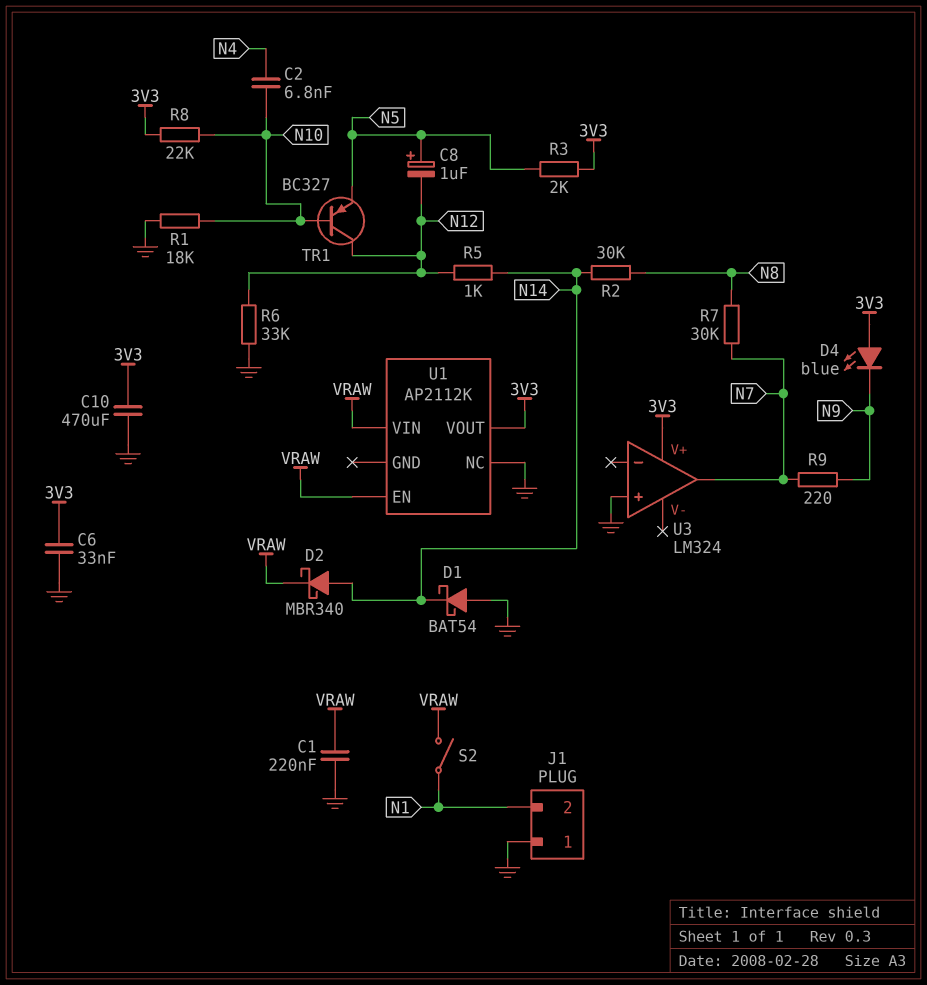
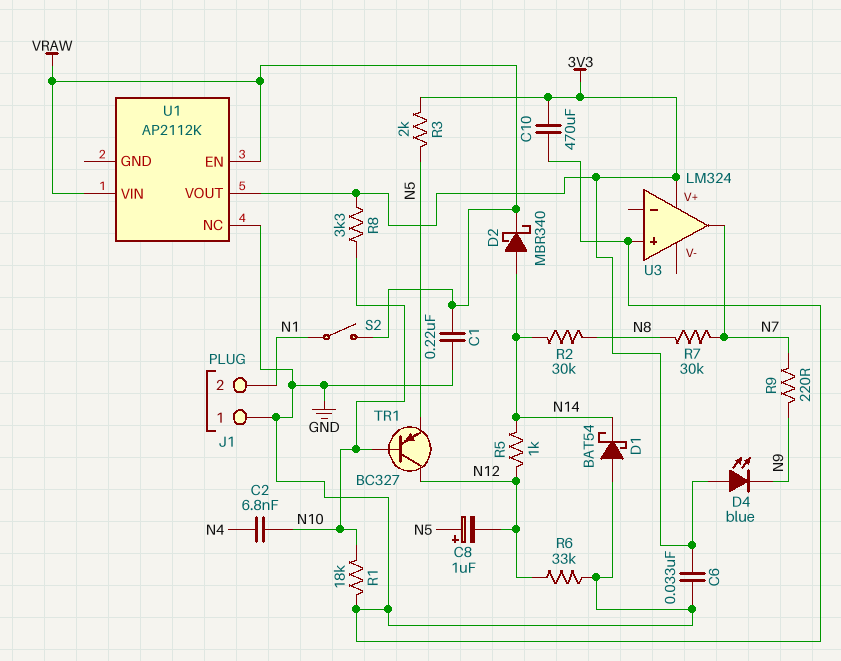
R8: 22k (3V3, N10) -> 3.3k (3V3, N10)

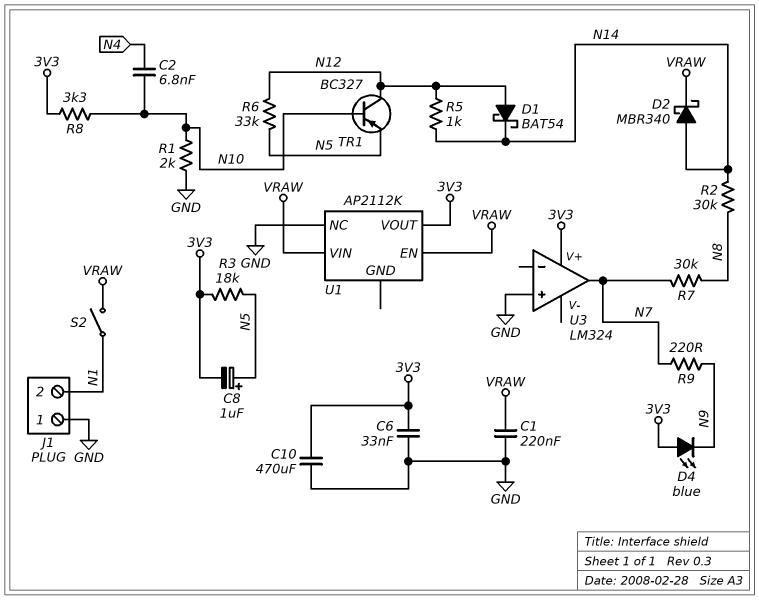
C8: 1uF (plus N5, minus N12) -> 1uF (plus N5, minus 3V3)
D1: schottky BAT54 (A GND, K N14) -> schottky BAT54 (A N12, K N14)
R1: 18k (GND, N10) -> 2k (GND, N10)
R3: 2k (3V3, N5) -> 18k (3V3, N5)
R6: 33k (GND, N12) -> 33k (N5, N12)

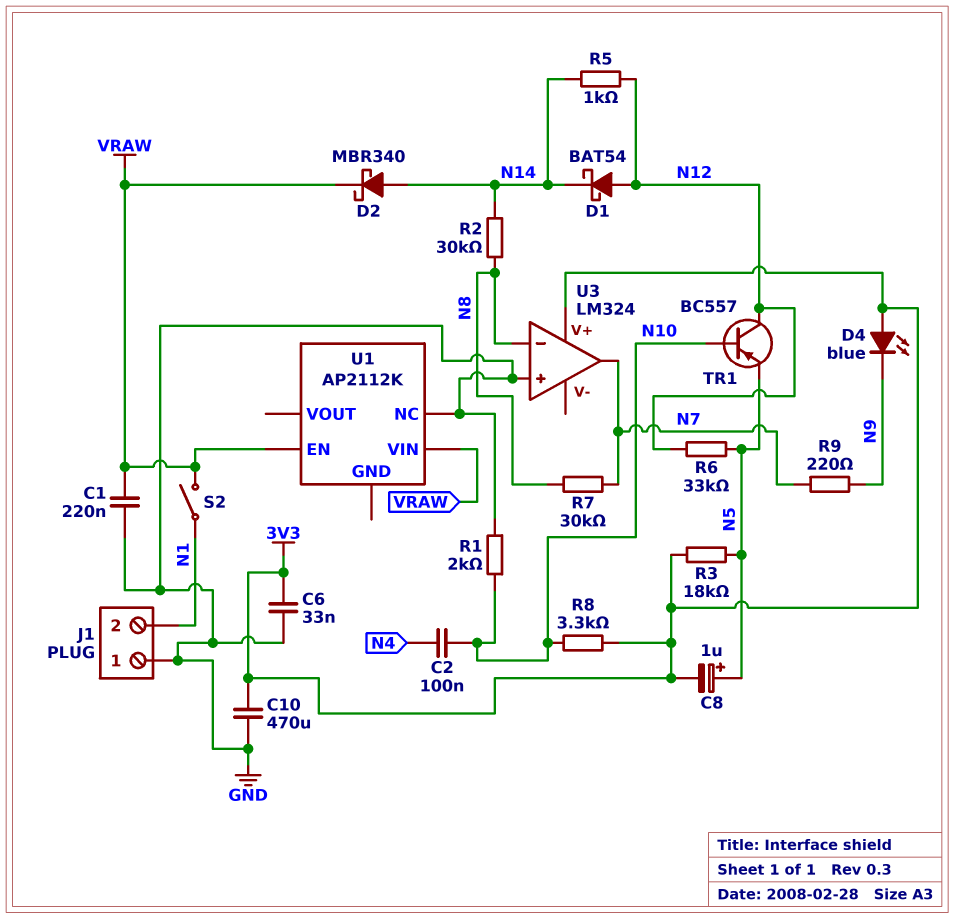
C2: 6.8nF (N4, N10) -> 100nF (N4, N10)
TR1: PNP BC327 (B N10, C N12, E N5) -> PNP BC557 (B N10, C N12, E N5)
U1 pin VOUT: 3V3 -> none
U3 pin in-: none -> N8

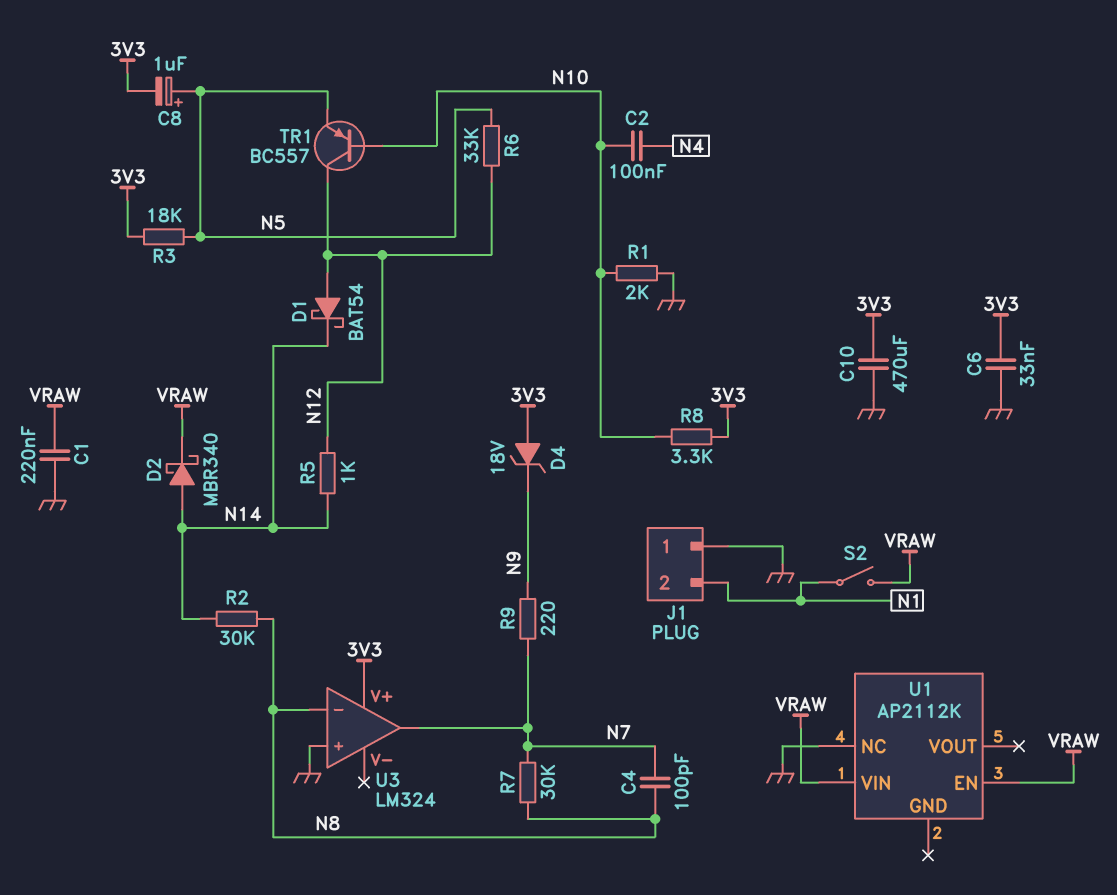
C4: none -> 100pF (N7, N8)
D4: LED blue (A 3V3, K N9) -> zener 18V (A 3V3, K N9)

